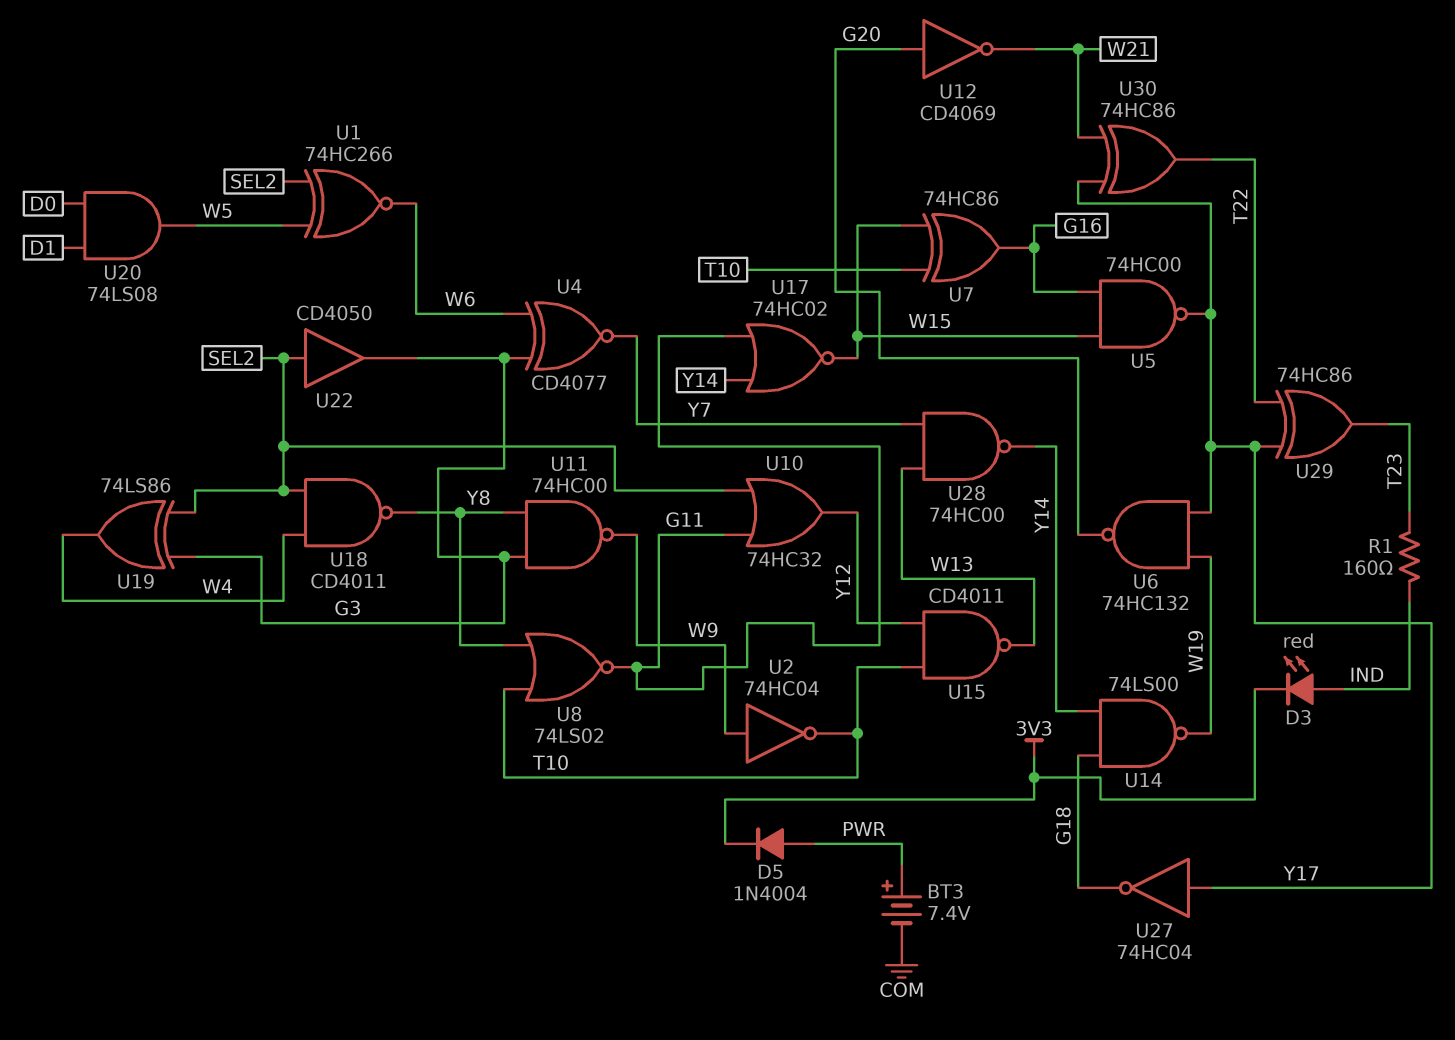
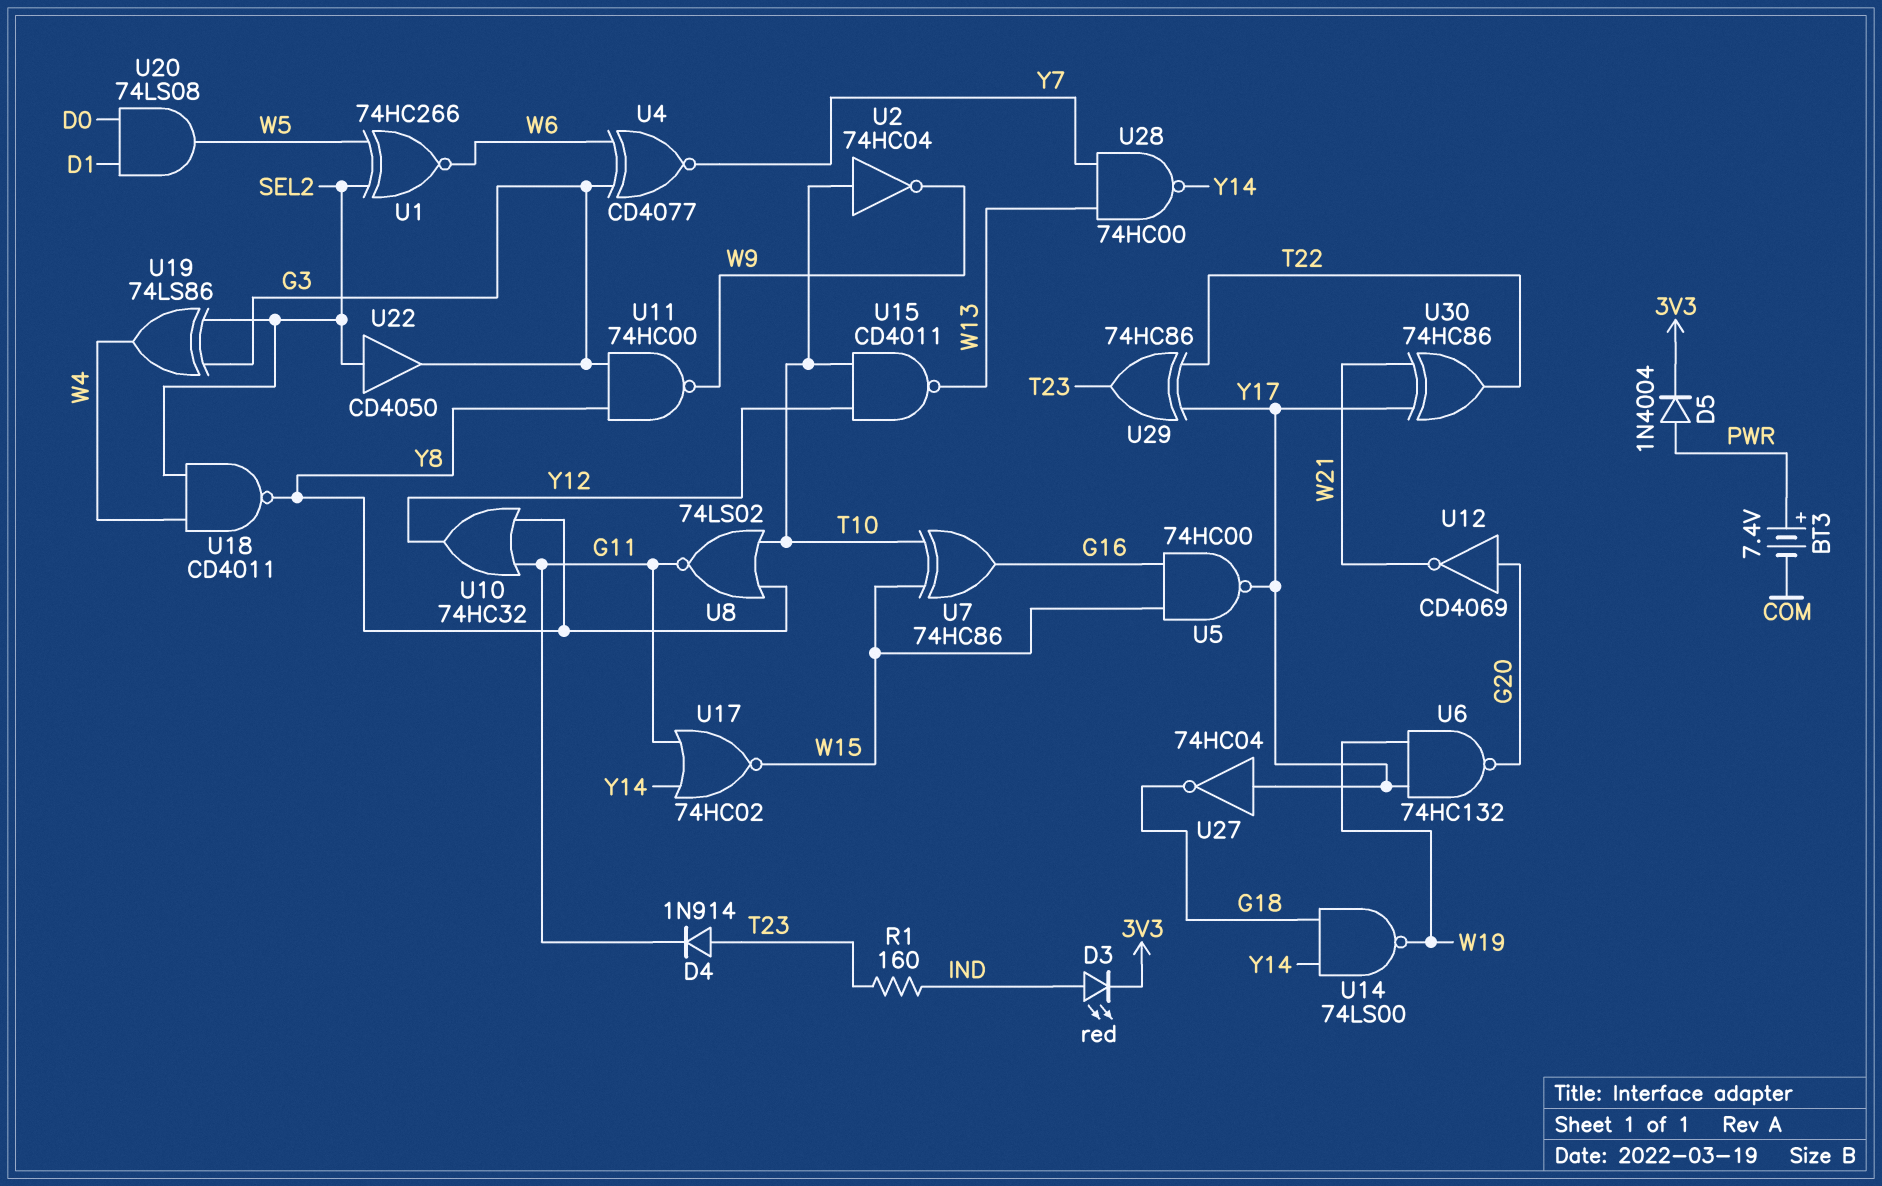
D4: none -> diode 1N914 (A T23, K G11)
U2: NOT 74HC04 (in W9, out T10) -> NOT 74HC04 (in T10, out W9)
U10: OR 74HC32 (in G11, in SEL2, out Y12) -> OR 74HC32 (in G11, in Y8, out Y12)

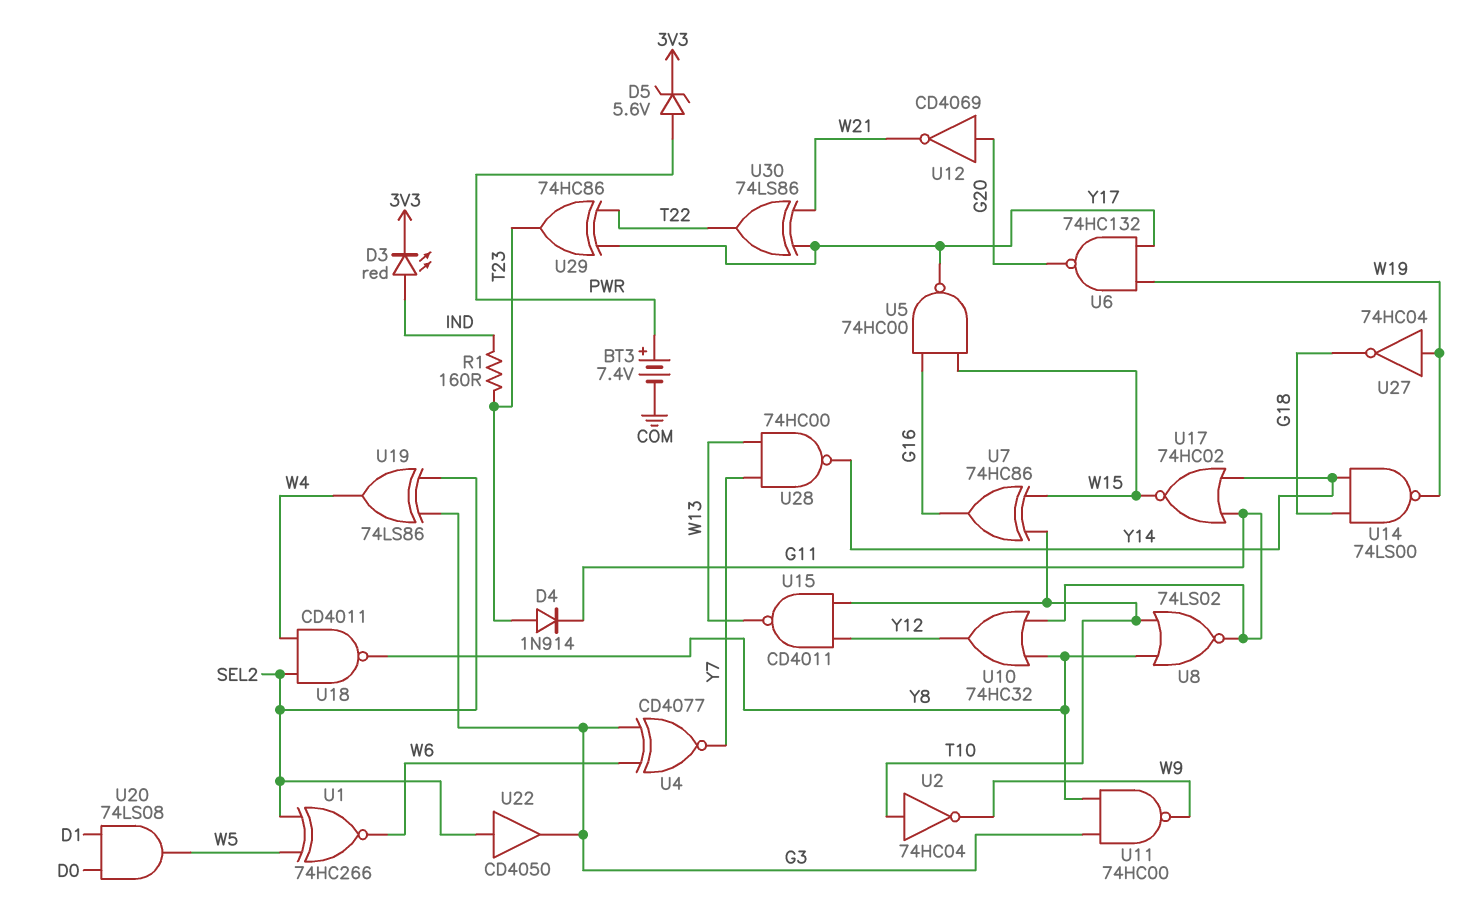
D5: diode 1N4004 (A PWR, K 3V3) -> zener 5.6V (A PWR, K 3V3)
U27: NOT 74HC04 (in Y17, out G18) -> NOT 74HC04 (in W19, out G18)
U30: XOR 74HC86 (in W21, in Y17, out T22) -> XOR 74LS86 (in W21, in Y17, out T22)

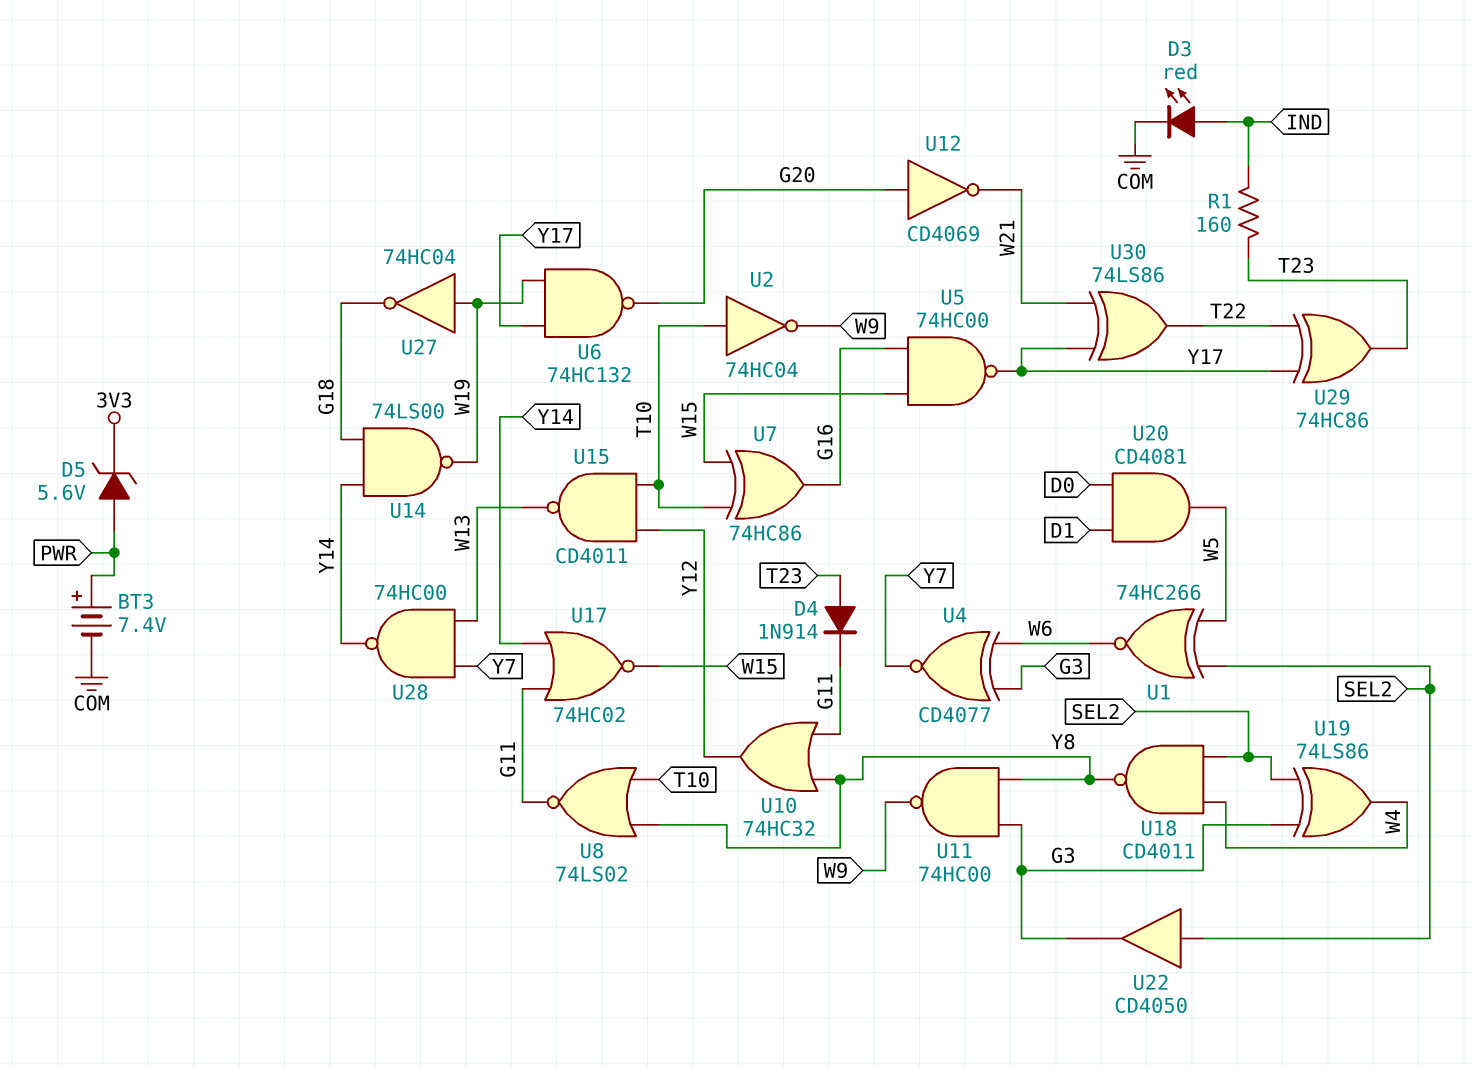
D3: LED red (A IND, K 3V3) -> LED red (A IND, K COM)
U20: AND 74LS08 (in D0, in D1, out W5) -> AND CD4081 (in D0, in D1, out W5)

